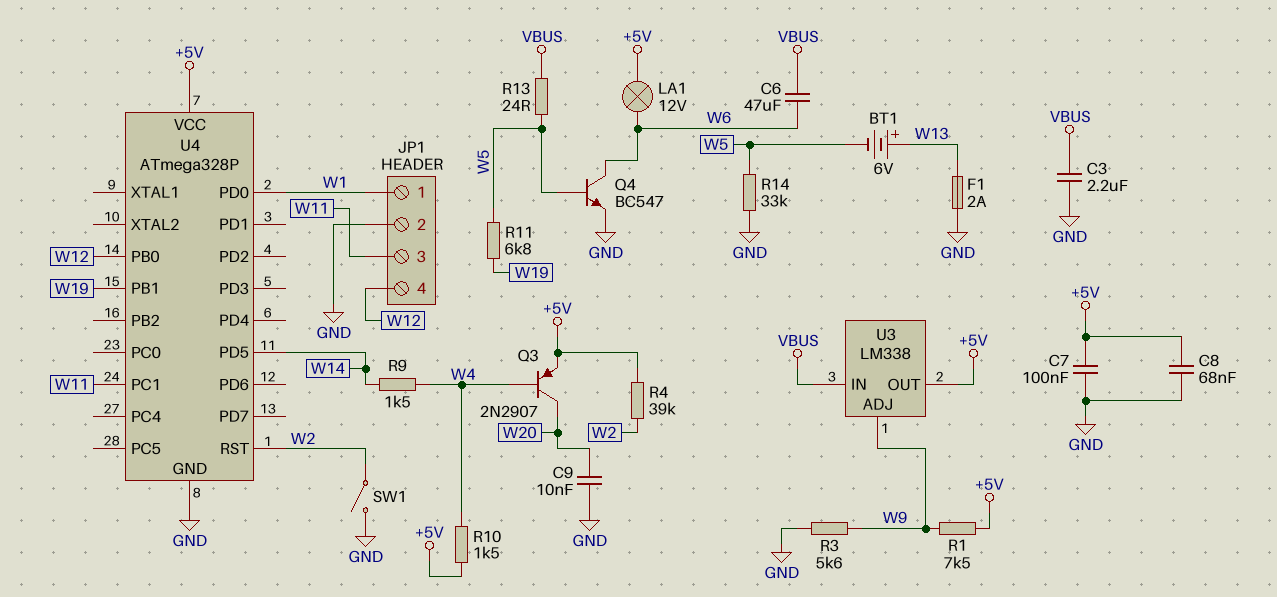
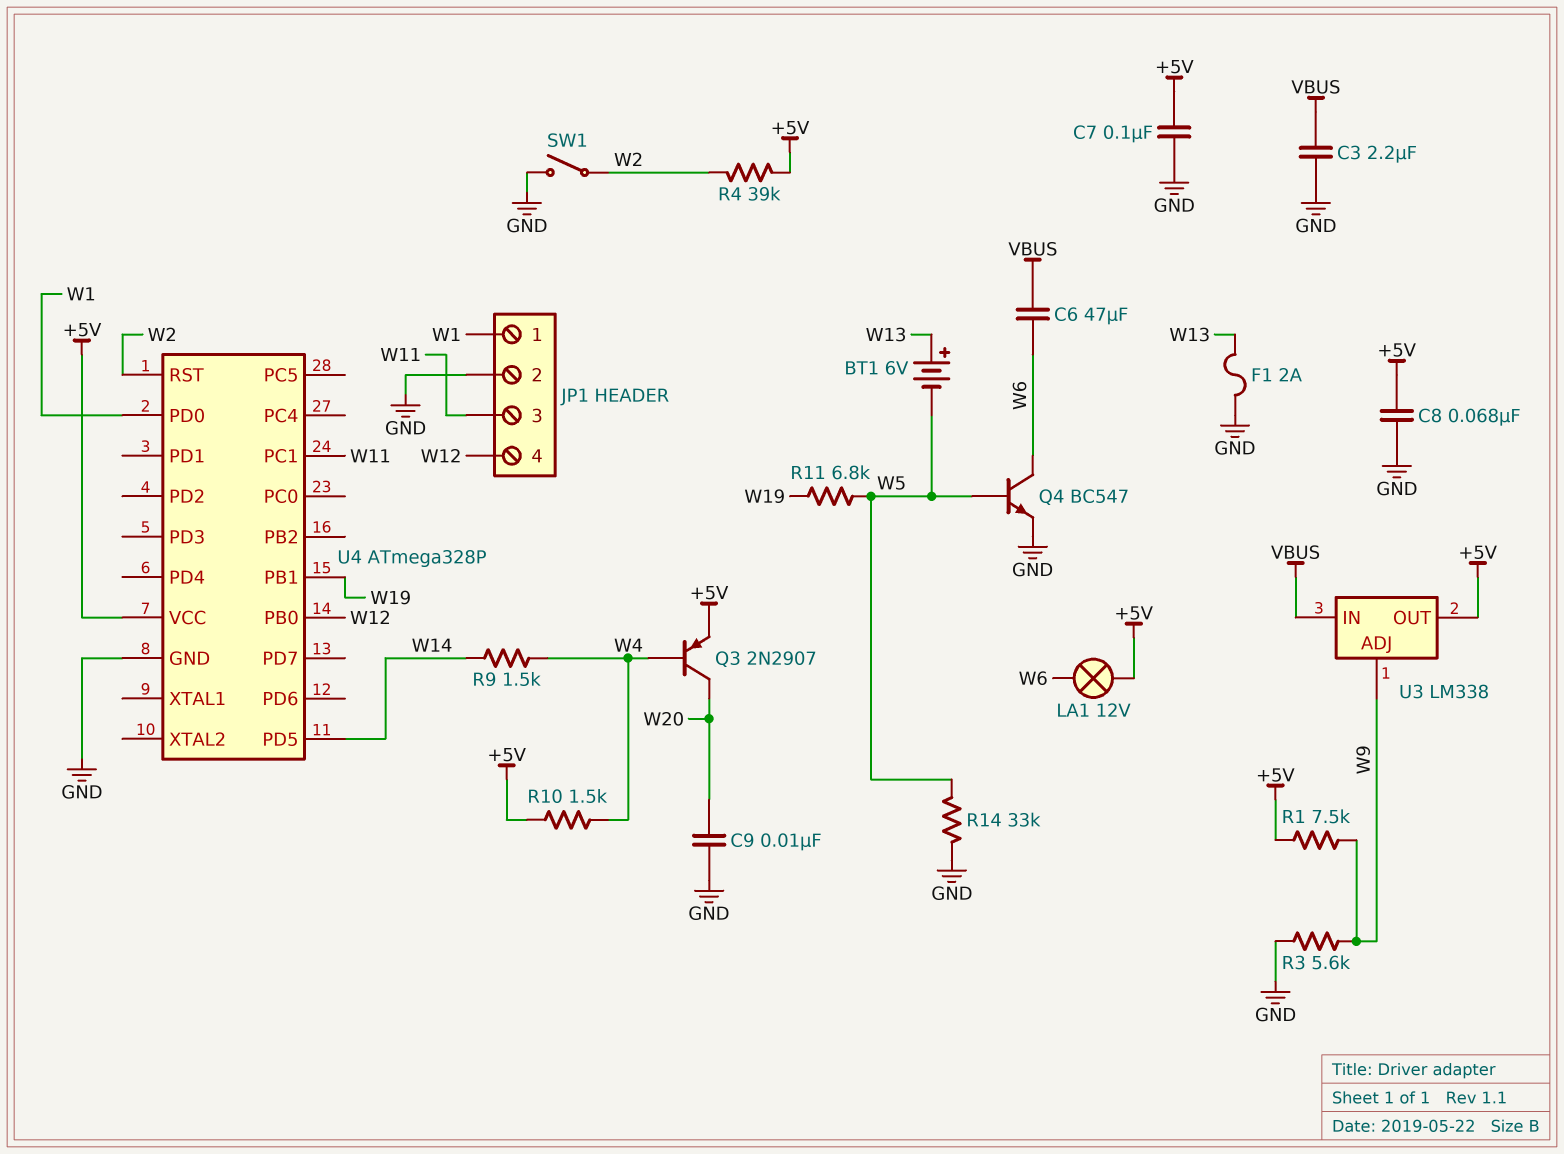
R13: 24 (VBUS, W5) -> none

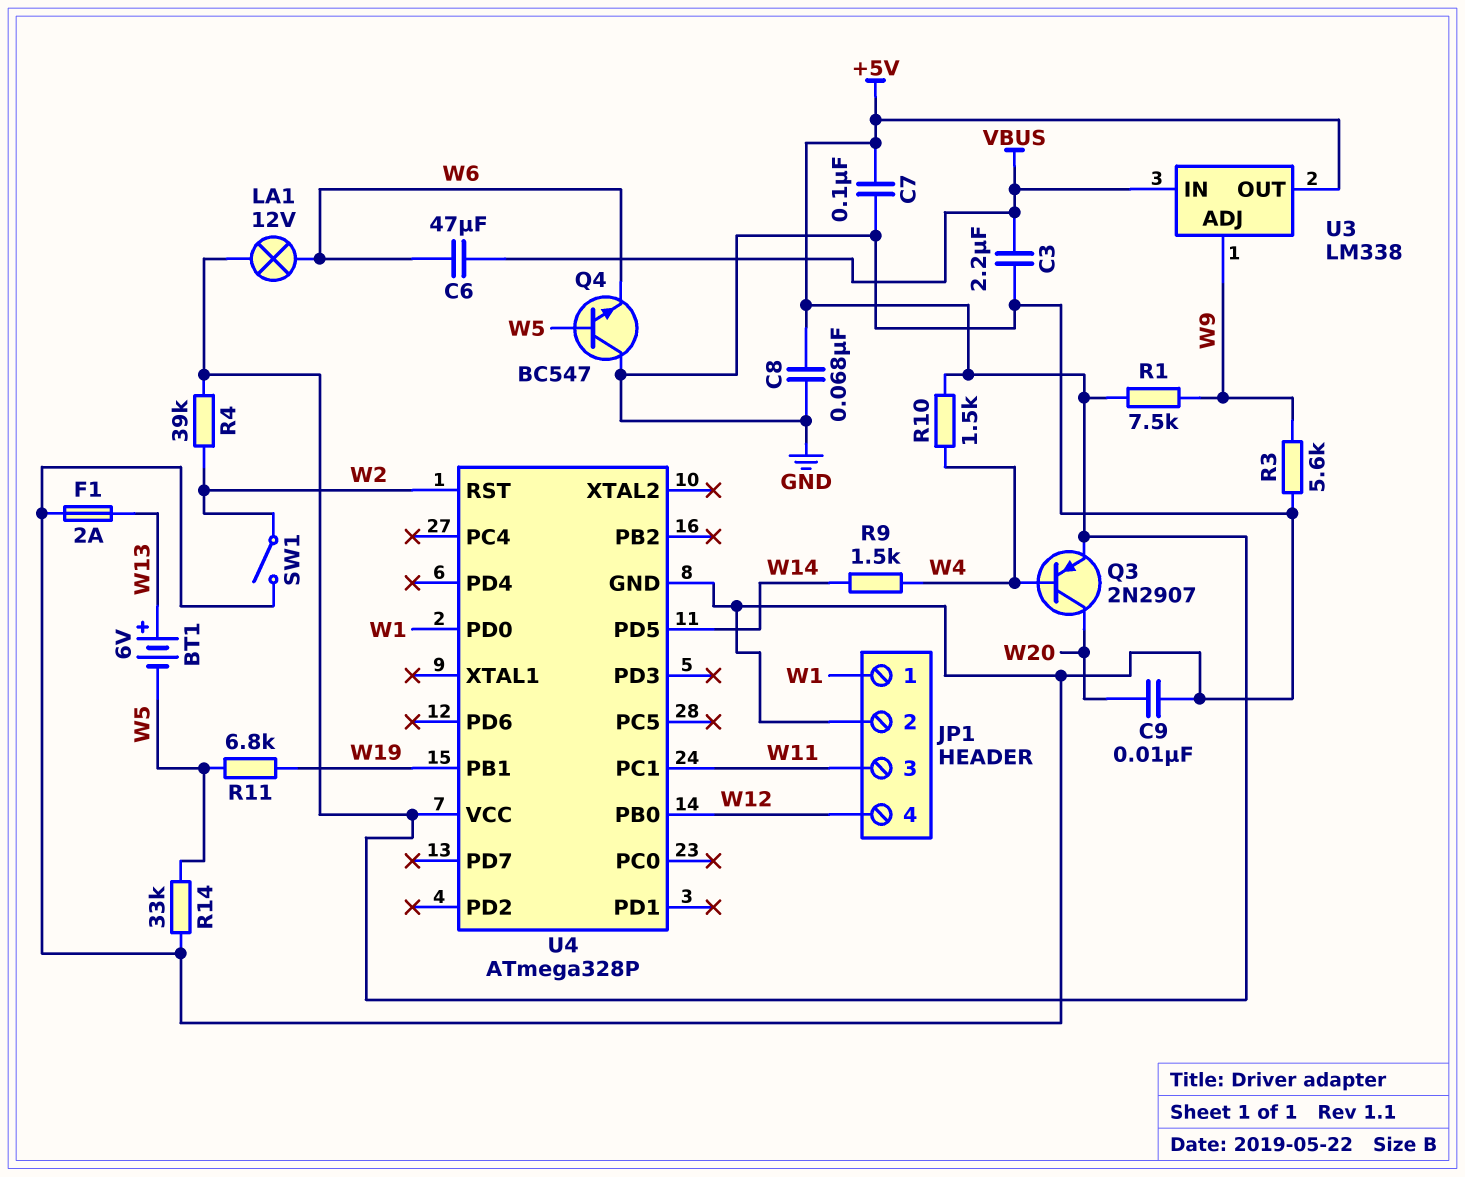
Q4: NPN BC547 (B W5, C W6, E GND) -> NPN BC547 (B W5, C GND, E W6)

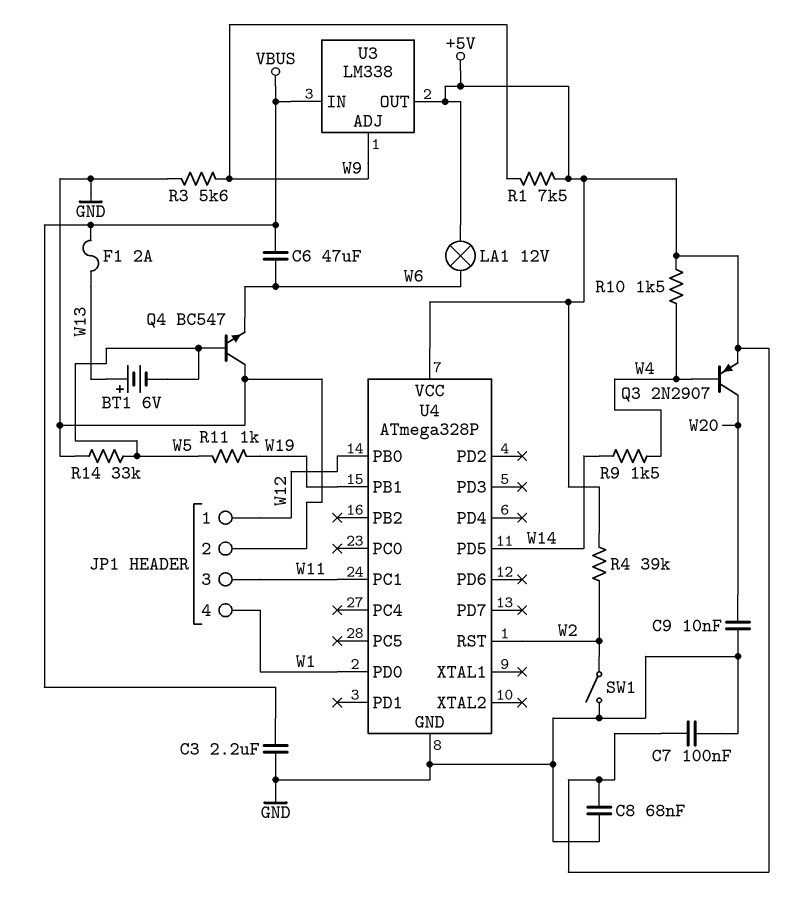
F1: 2A (GND, W13) -> 2A (VBUS, W13)
JP1 pin 1: W1 -> W12
JP1 pin 4: W12 -> W1
R11: 6.8k (W5, W19) -> 1k (W5, W19)

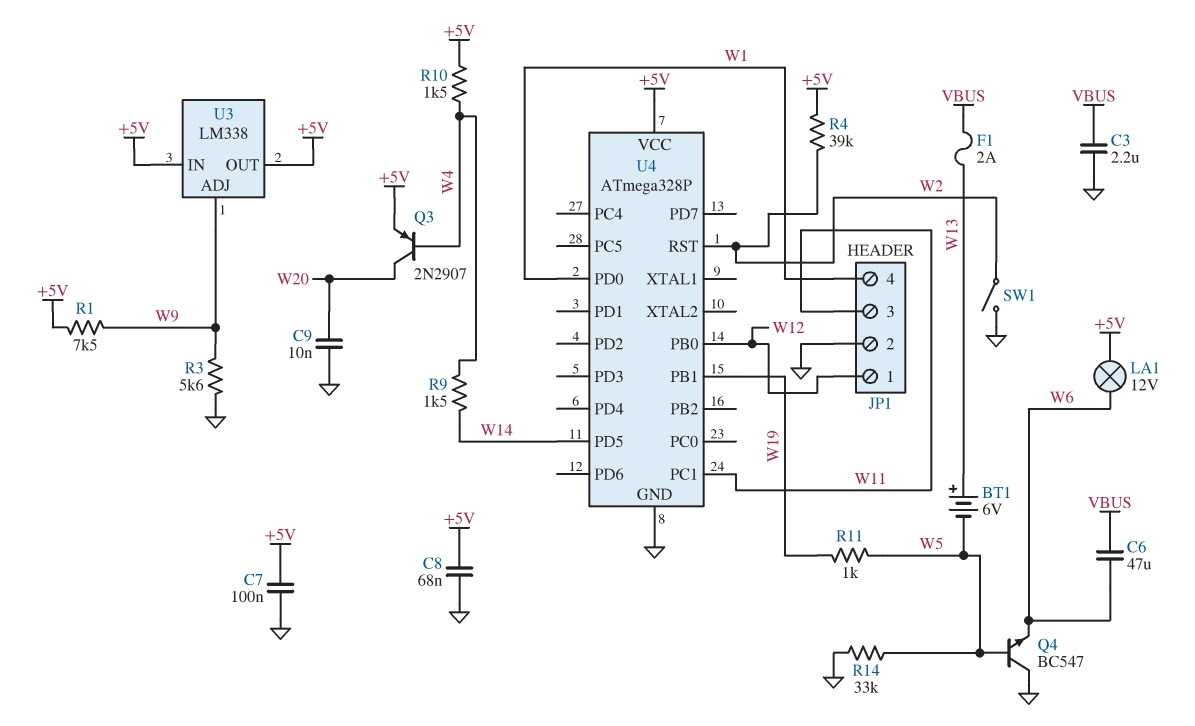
U3 pin IN: VBUS -> +5V

